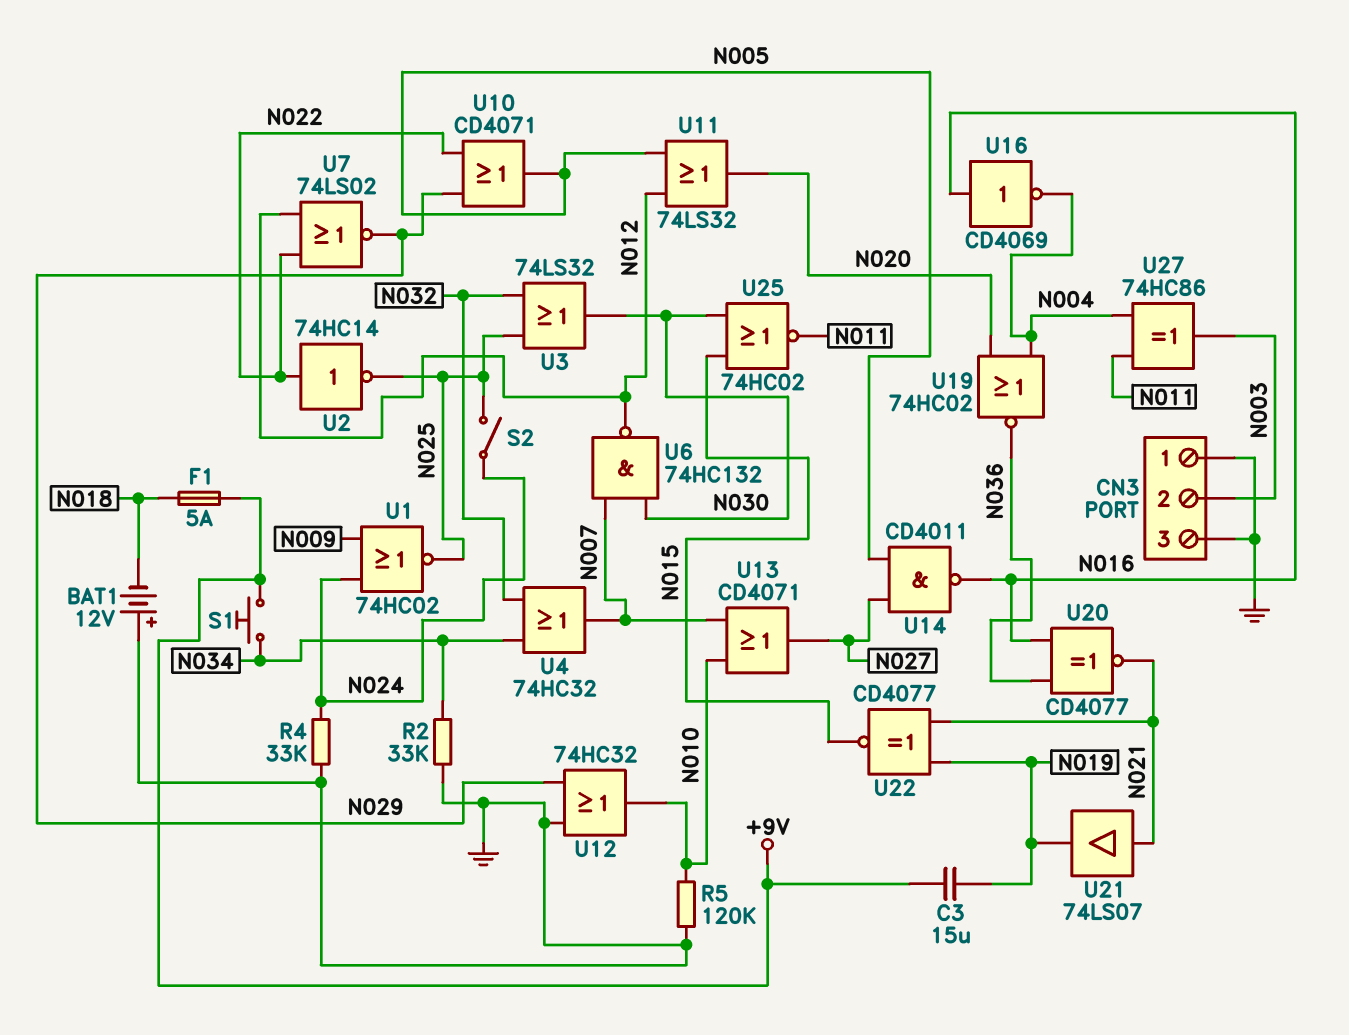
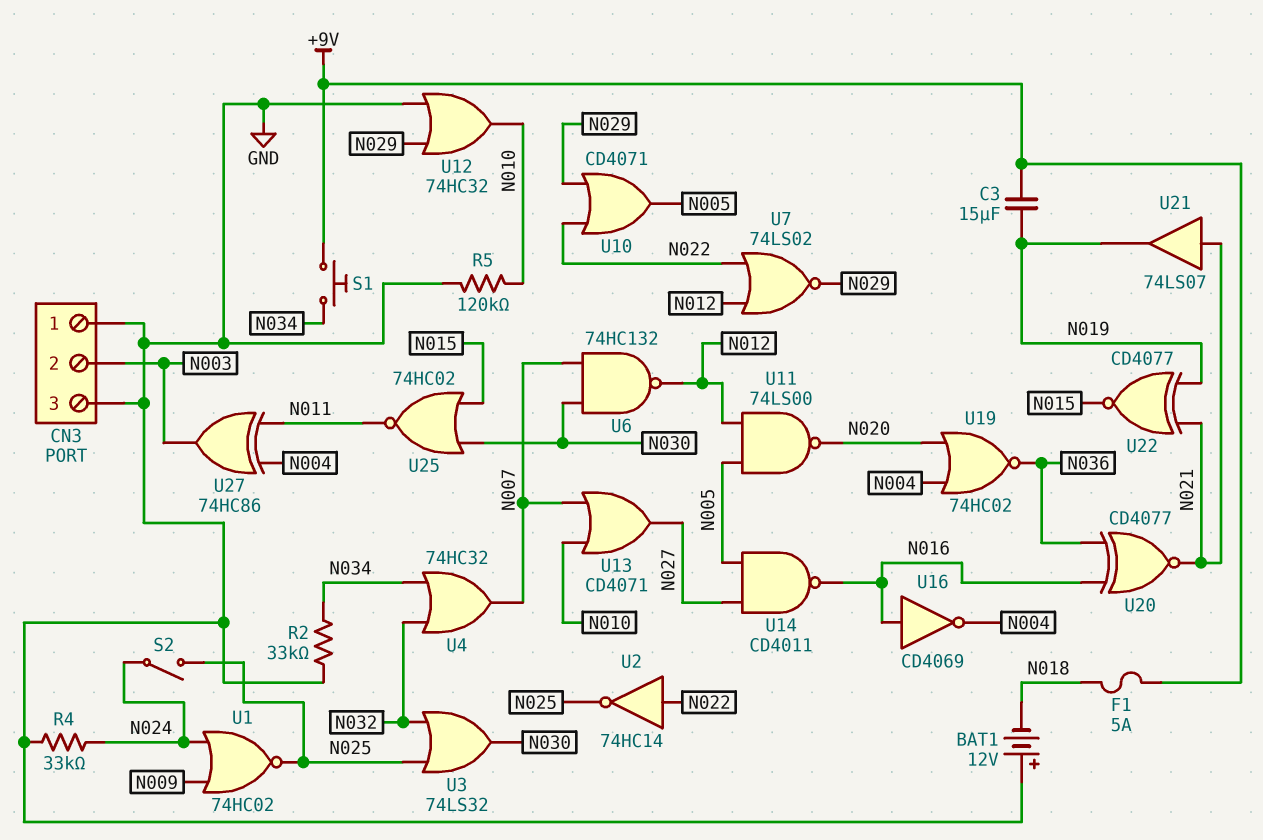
U11: OR 74LS32 (in N005, in N012, out N020) -> NAND 74LS00 (in N005, in N012, out N020)

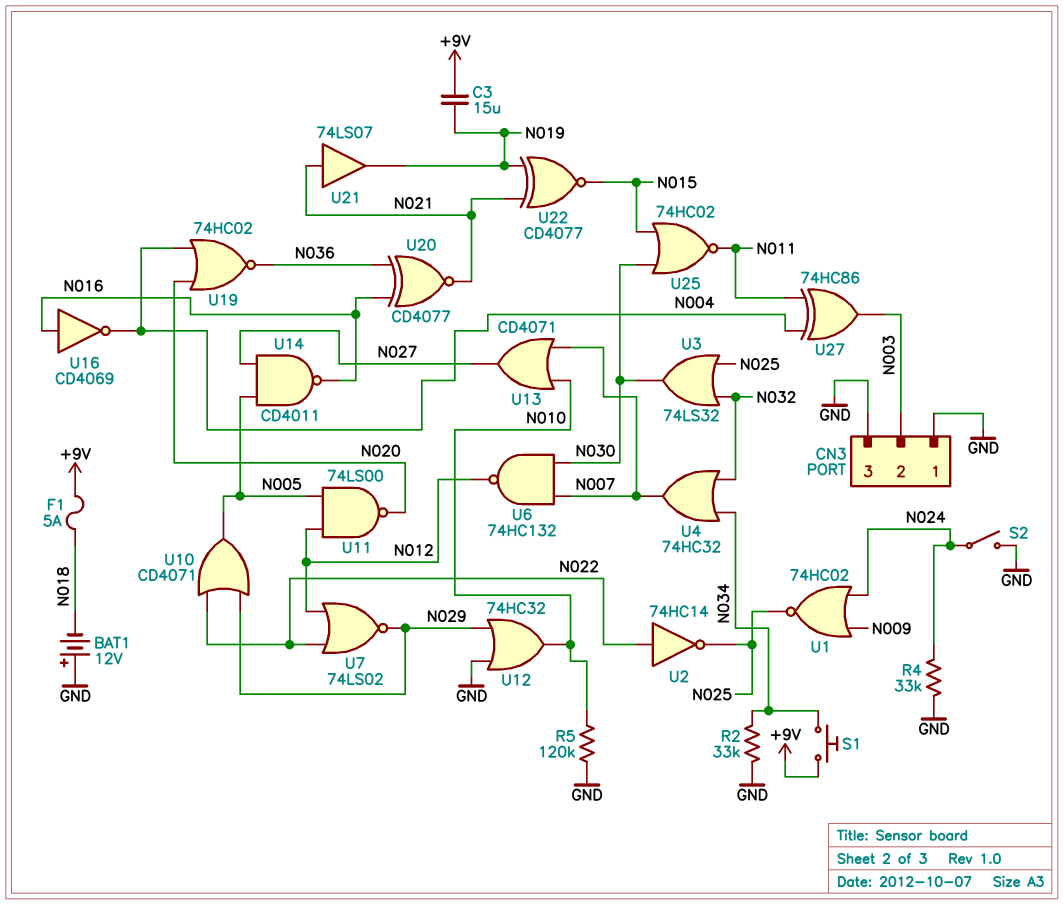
S2: switch (N024, N025) -> switch (GND, N024)

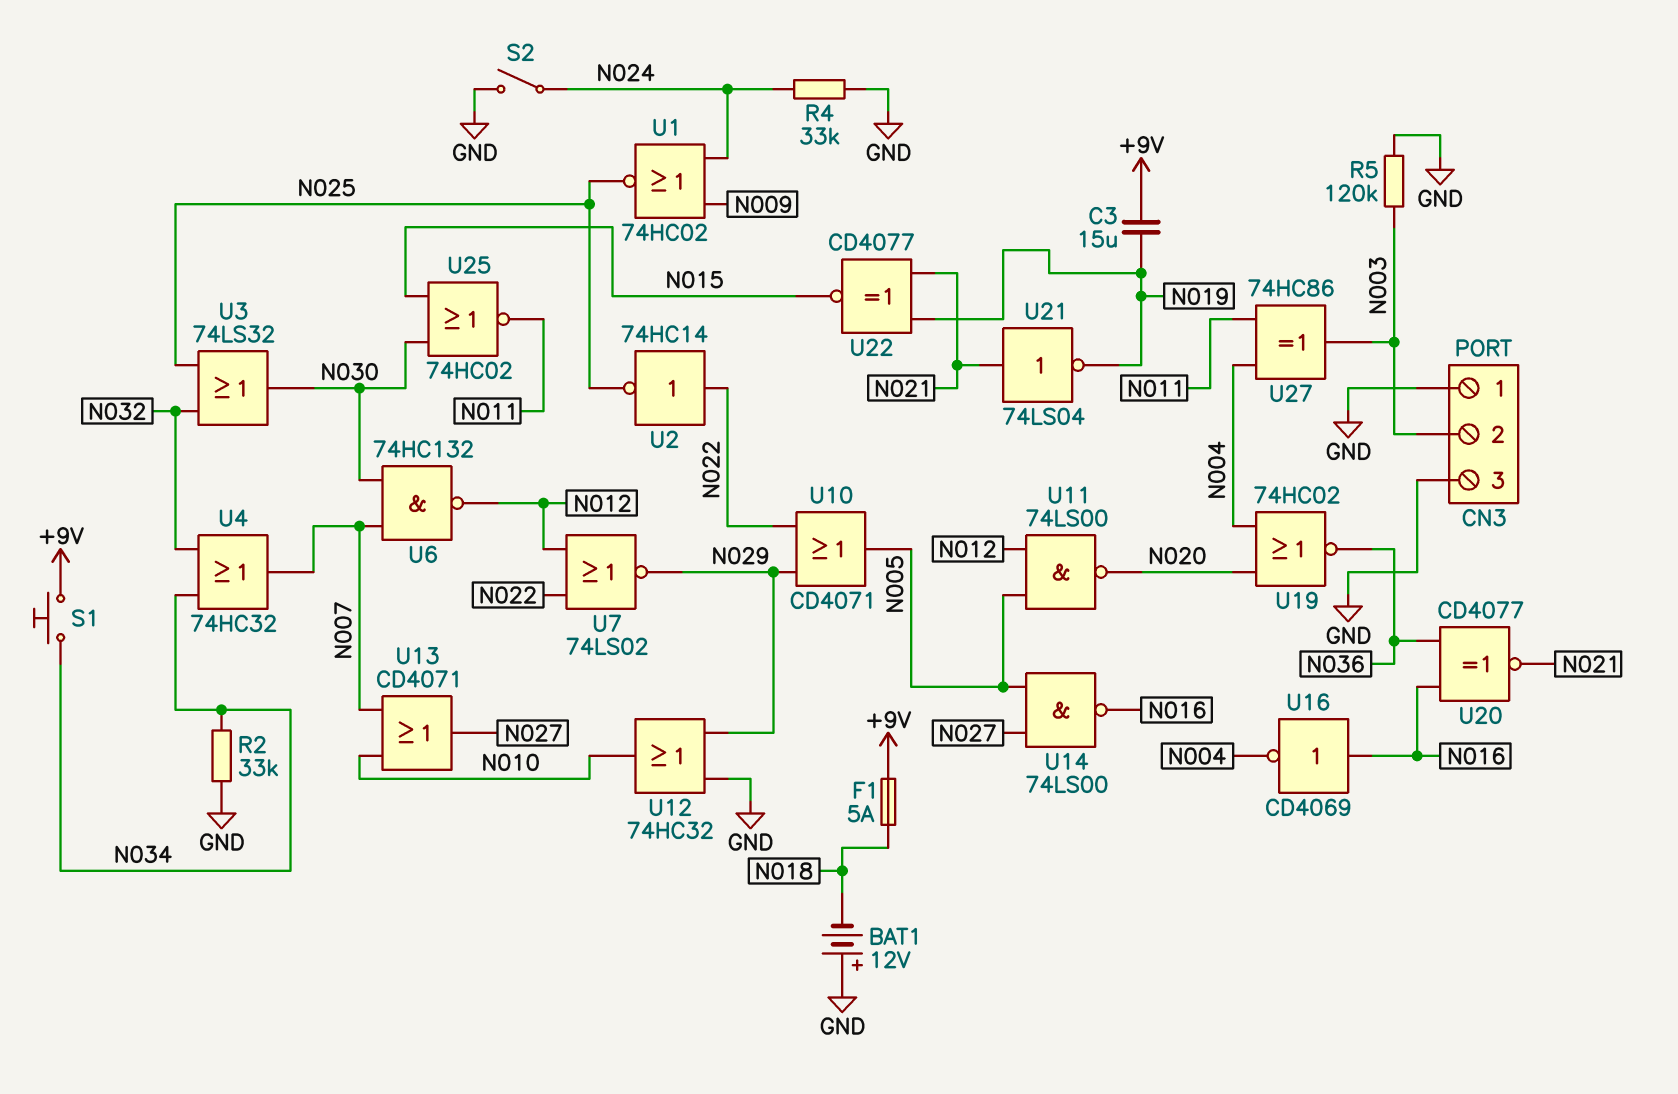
R5: 120k (GND, N010) -> 120k (GND, N003)
U14: NAND CD4011 (in N005, in N027, out N016) -> NAND 74LS00 (in N005, in N027, out N016)
U21: buffer 74LS07 (in N021, out N019) -> NOT 74LS04 (in N021, out N019)

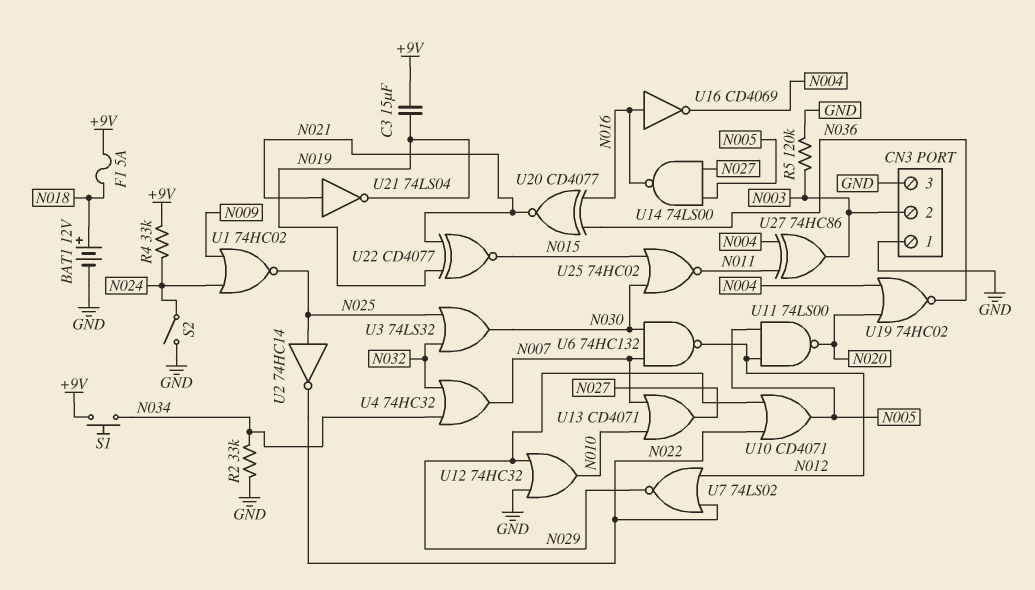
BAT1: 12V (plus GND, minus N018) -> 12V (plus N018, minus GND)
R4: 33k (GND, N024) -> 33k (+9V, N024)
U2: NOT 74HC14 (in N022, out N025) -> NOT 74HC14 (in N025, out N022)

